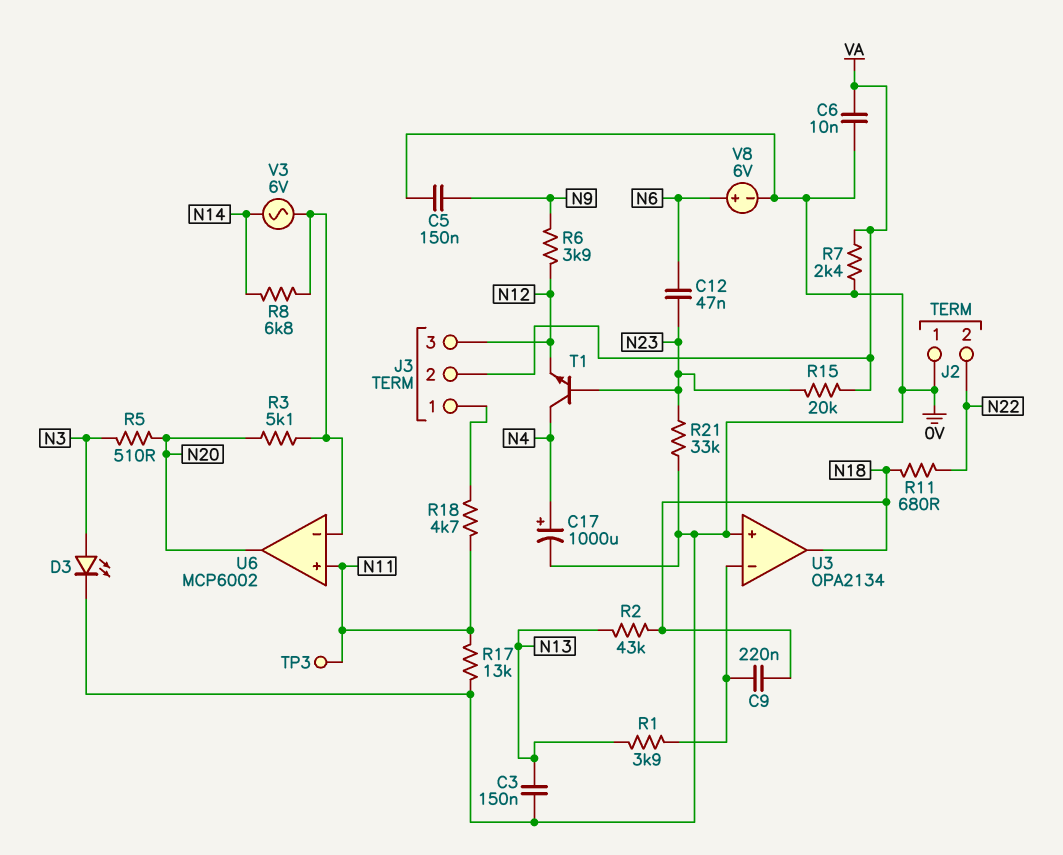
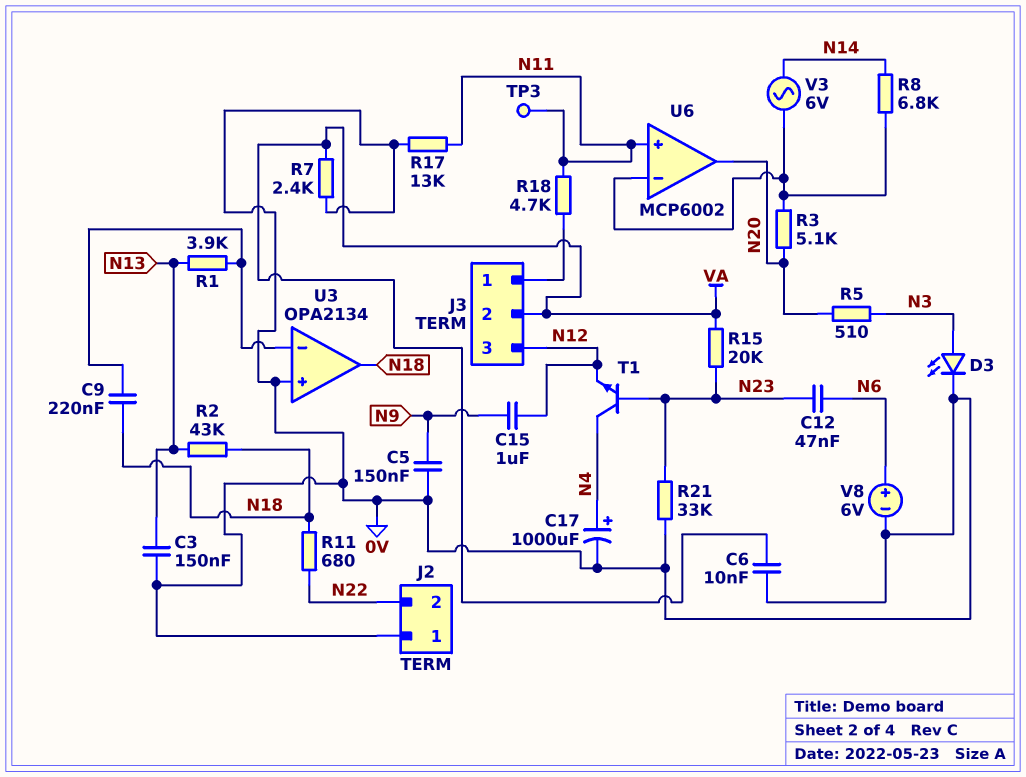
C15: none -> 1uF (N9, N12)
R6: 3.9k (N9, N12) -> none

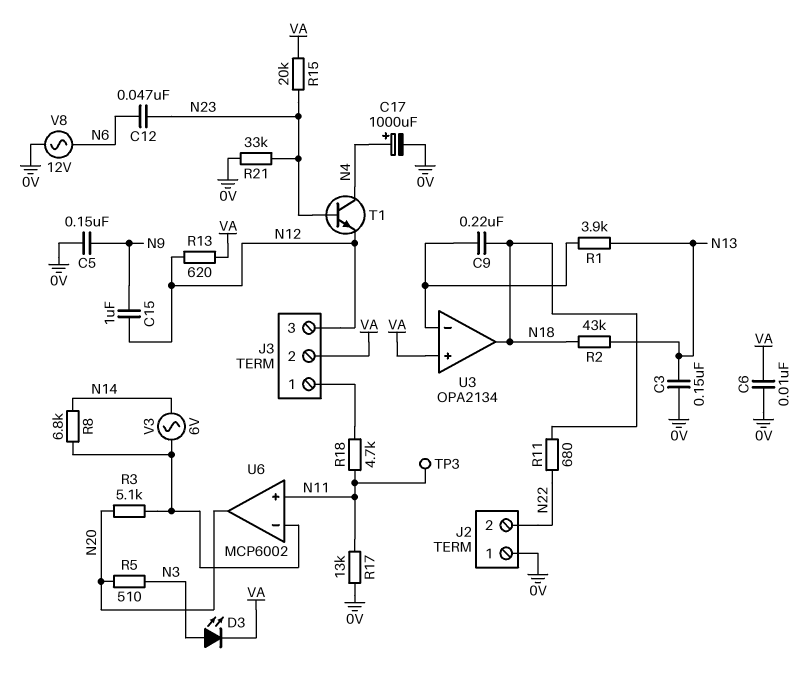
D3: LED (A N3, K 0V) -> LED (A N3, K VA)
R7: 2.4k (0V, VA) -> none
R13: none -> 620 (N12, VA)
U3 pin in+: 0V -> VA
V8: 6V (plus N6, minus 0V) -> AC 12V (0V, N6)

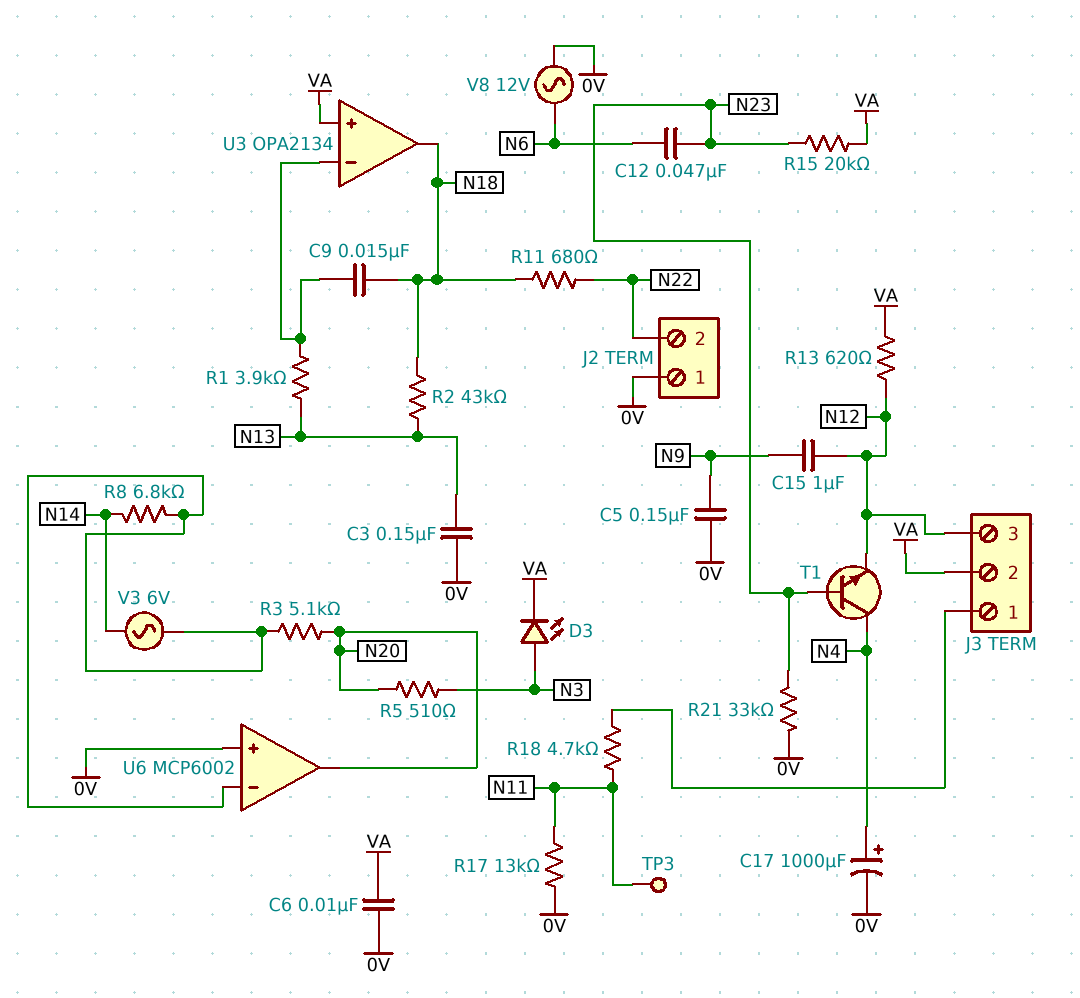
C9: 220nF (N18, U3/in-) -> 15nF (N18, U3/in-)
U6 pin in+: N11 -> 0V

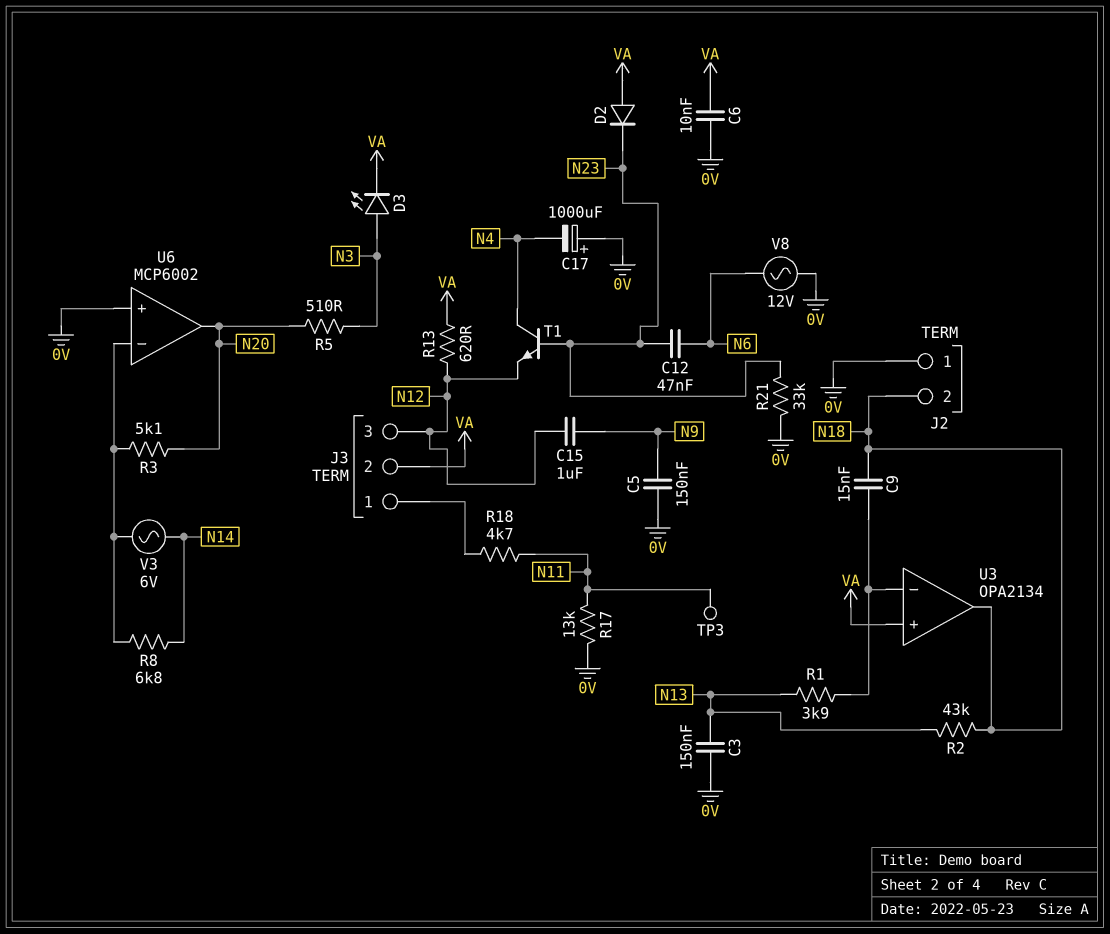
C17: 1000uF (plus N4, minus 0V) -> 1000uF (plus 0V, minus N4)
D2: none -> diode (A VA, K N23)
J2 pin 2: N22 -> N18
R11: 680 (N18, N22) -> none
R15: 20k (N23, VA) -> none

